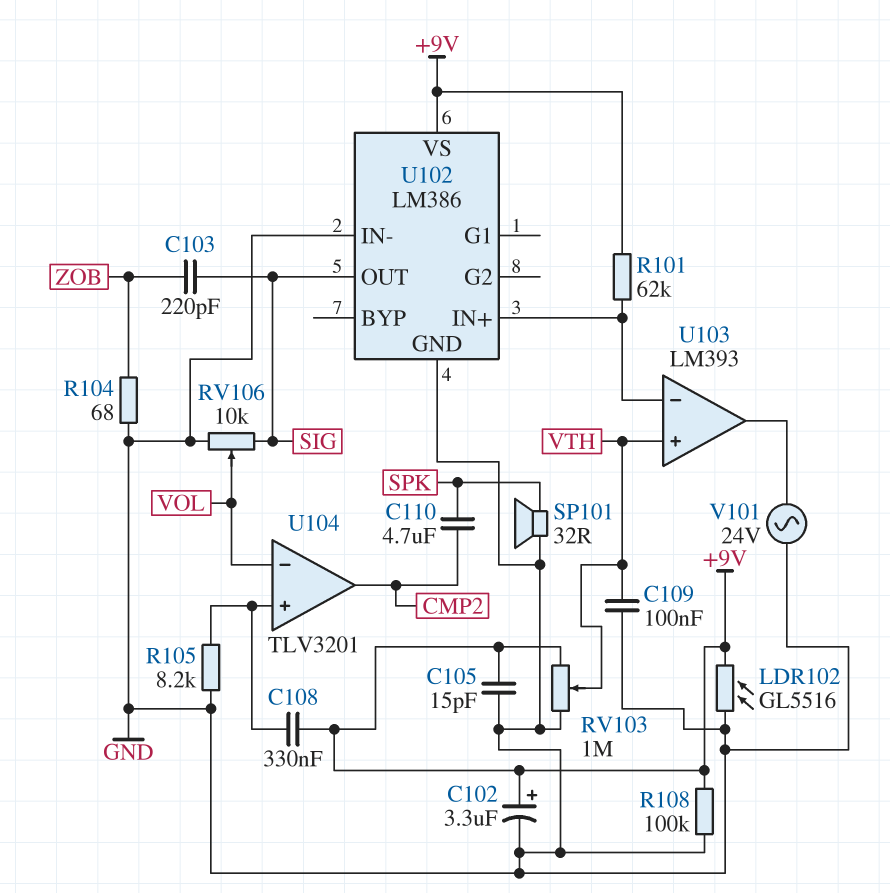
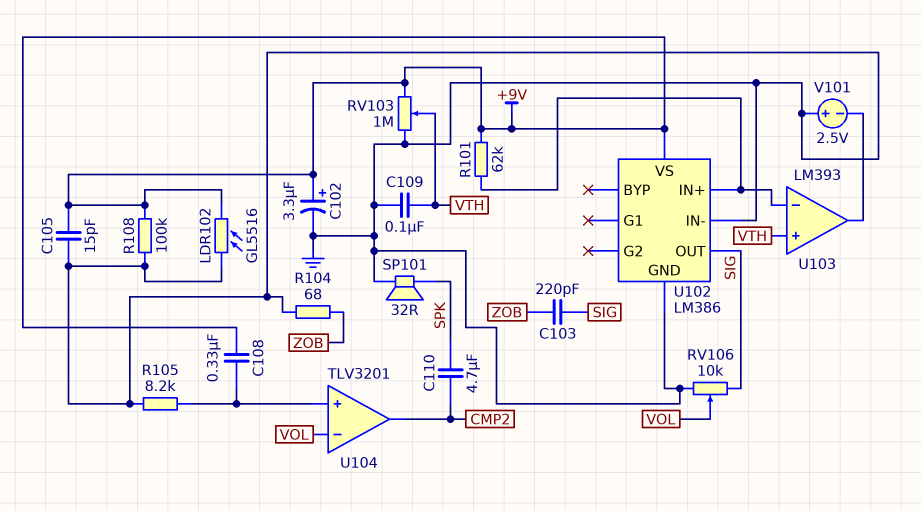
V101: AC 24V (GND, U103/out) -> 2.5V (plus GND, minus U103/out)

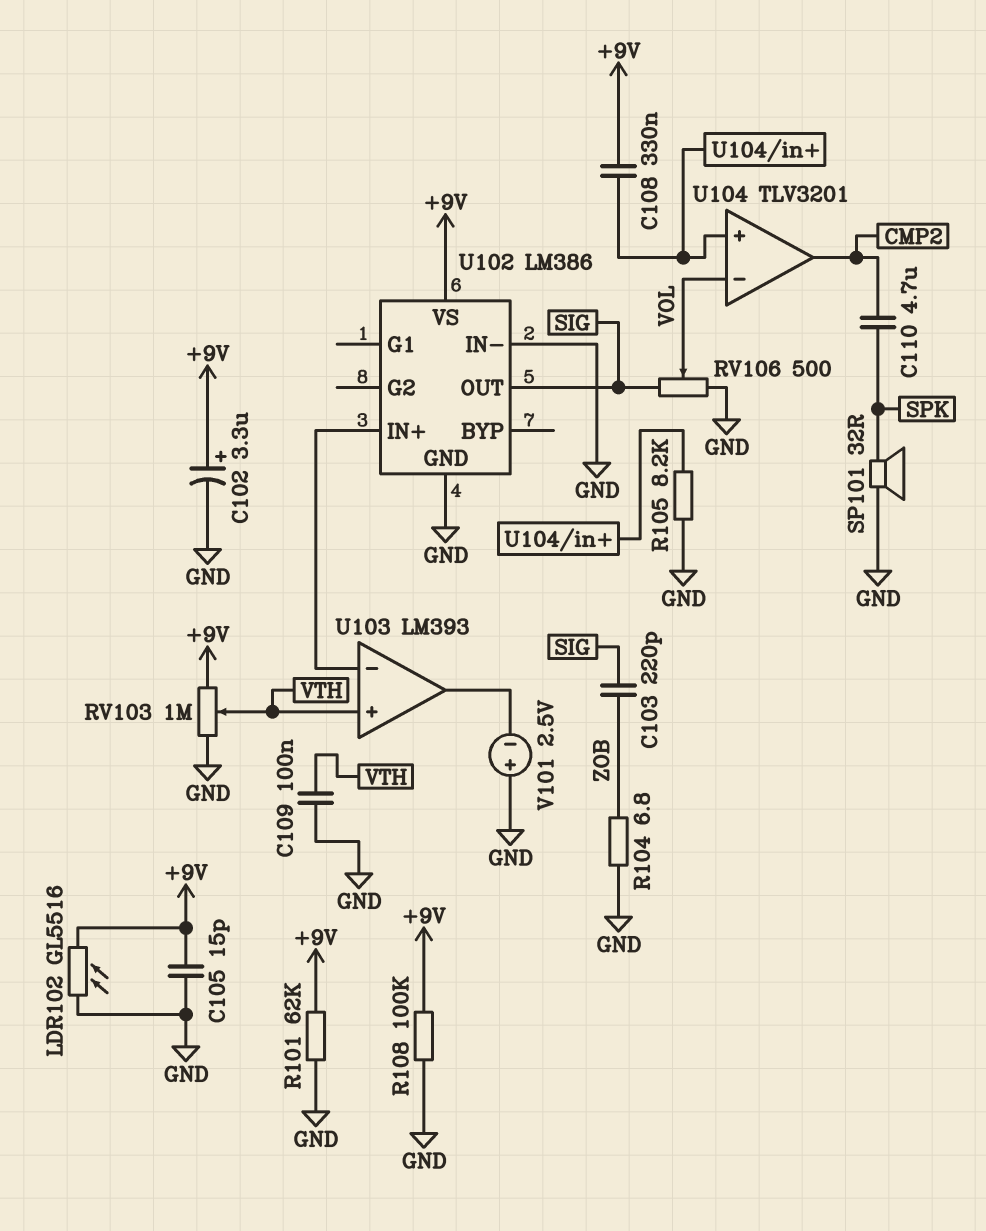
R101: 62k (+9V, U102/IN+) -> 62k (+9V, GND)
R104: 68 (GND, ZOB) -> 6.8 (GND, ZOB)
RV106: 10k (GND, SIG, wiper VOL) -> 500 (GND, SIG, wiper VOL)

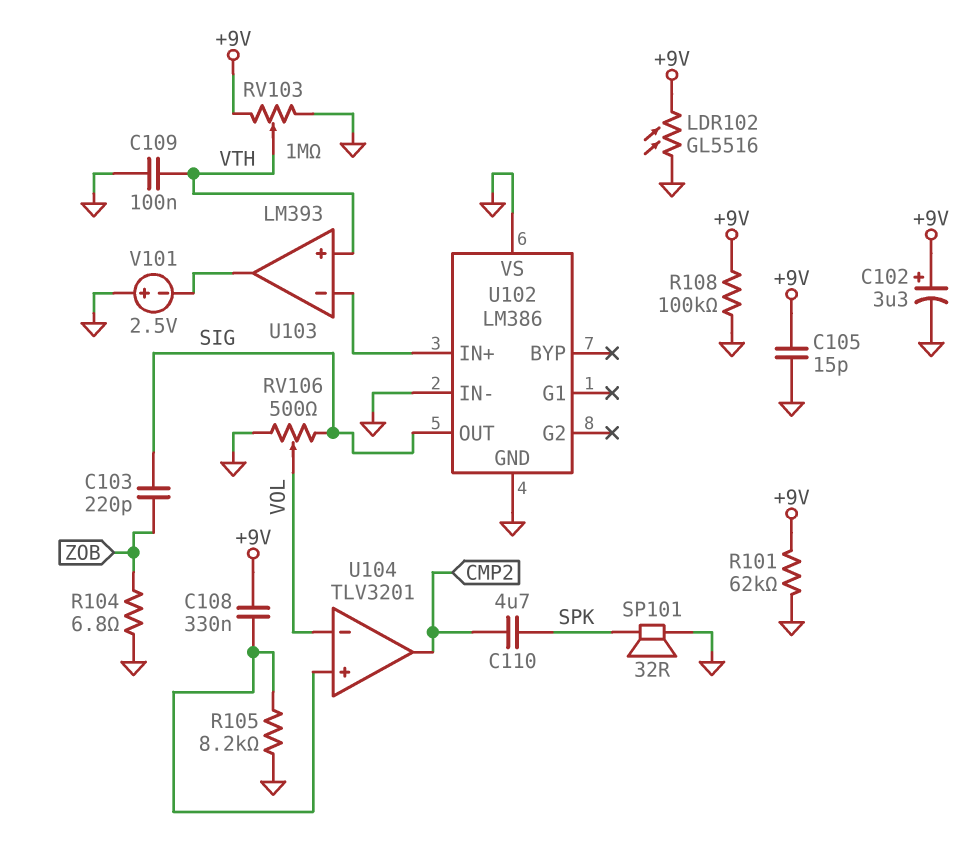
U102 pin VS: +9V -> GND

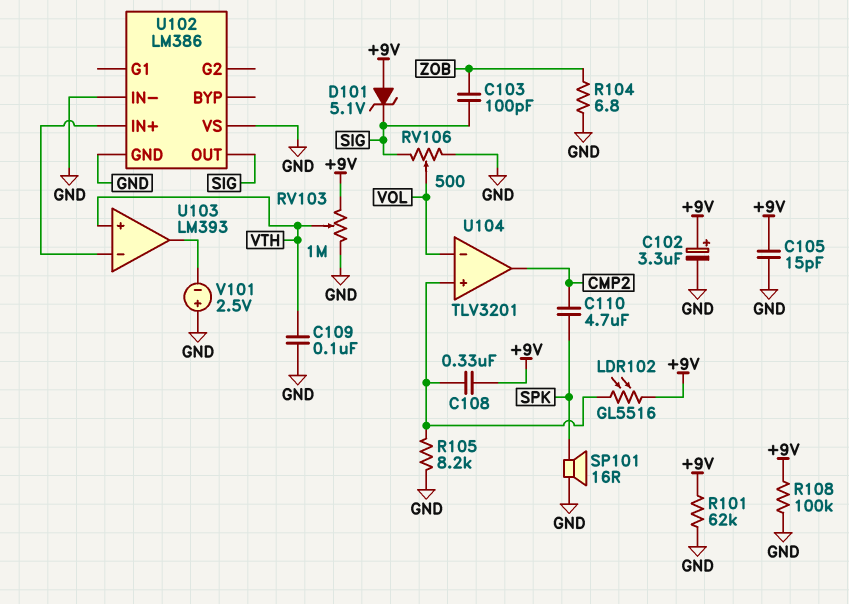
C103: 220pF (SIG, ZOB) -> 100pF (SIG, ZOB)
D101: none -> zener 5.1V (A +9V, K SIG)
LDR102: GL5516 (+9V, GND) -> GL5516 (+9V, U104/in+)
SP101: speaker 32R (GND, SPK) -> speaker 16R (GND, SPK)

